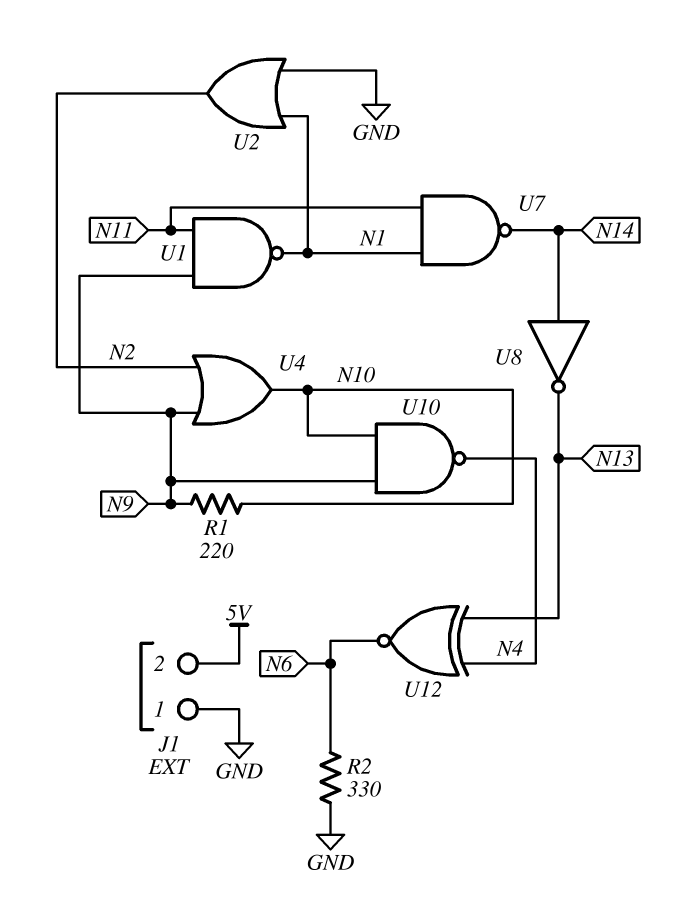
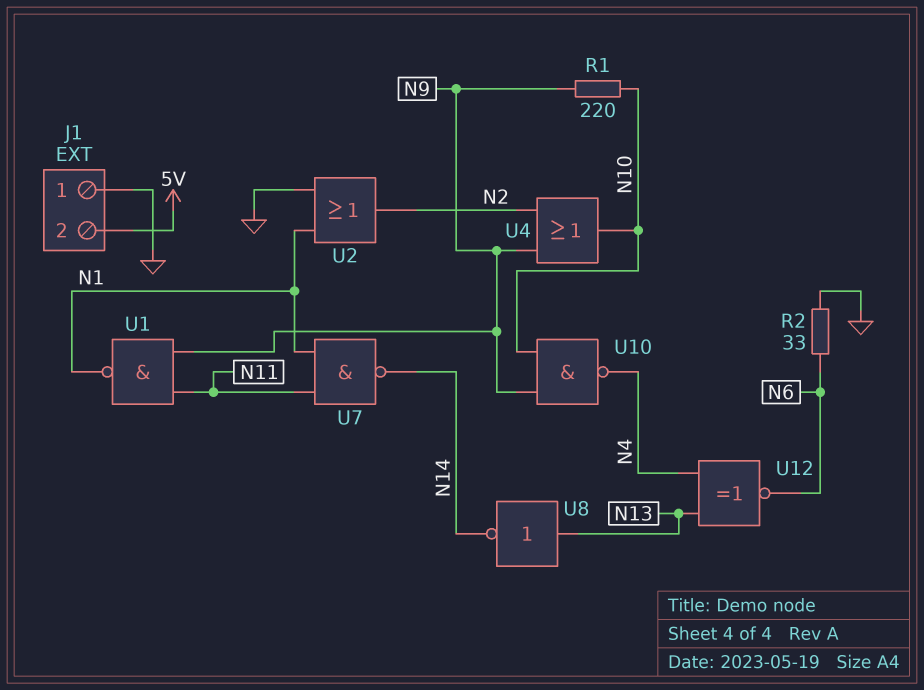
R2: 330 (GND, N6) -> 33 (GND, N6)
U8: NOT (in N14, out N13) -> NOT (in N13, out N14)

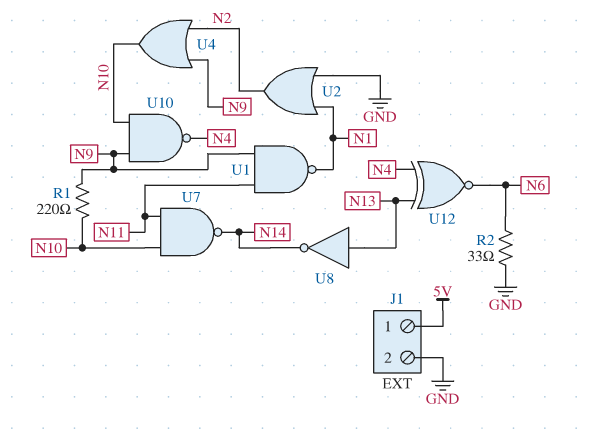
J1 pin 1: GND -> 5V
J1 pin 2: 5V -> GND
U7: NAND (in N1, in N11, out N14) -> NAND (in N10, in N11, out N14)

